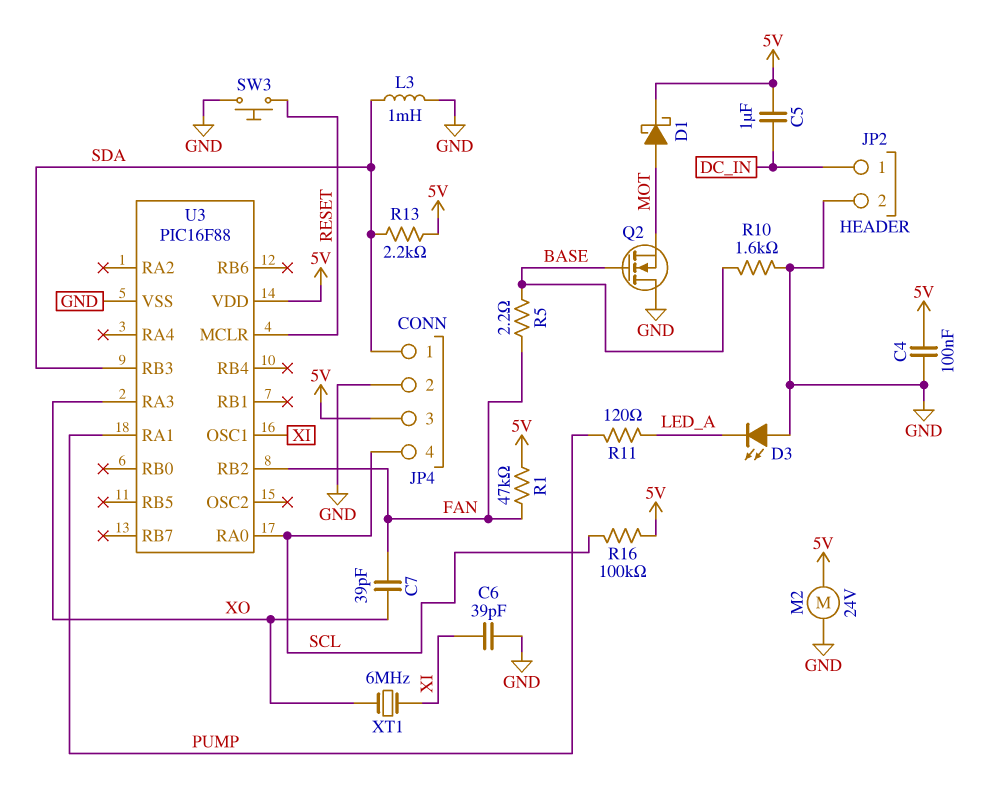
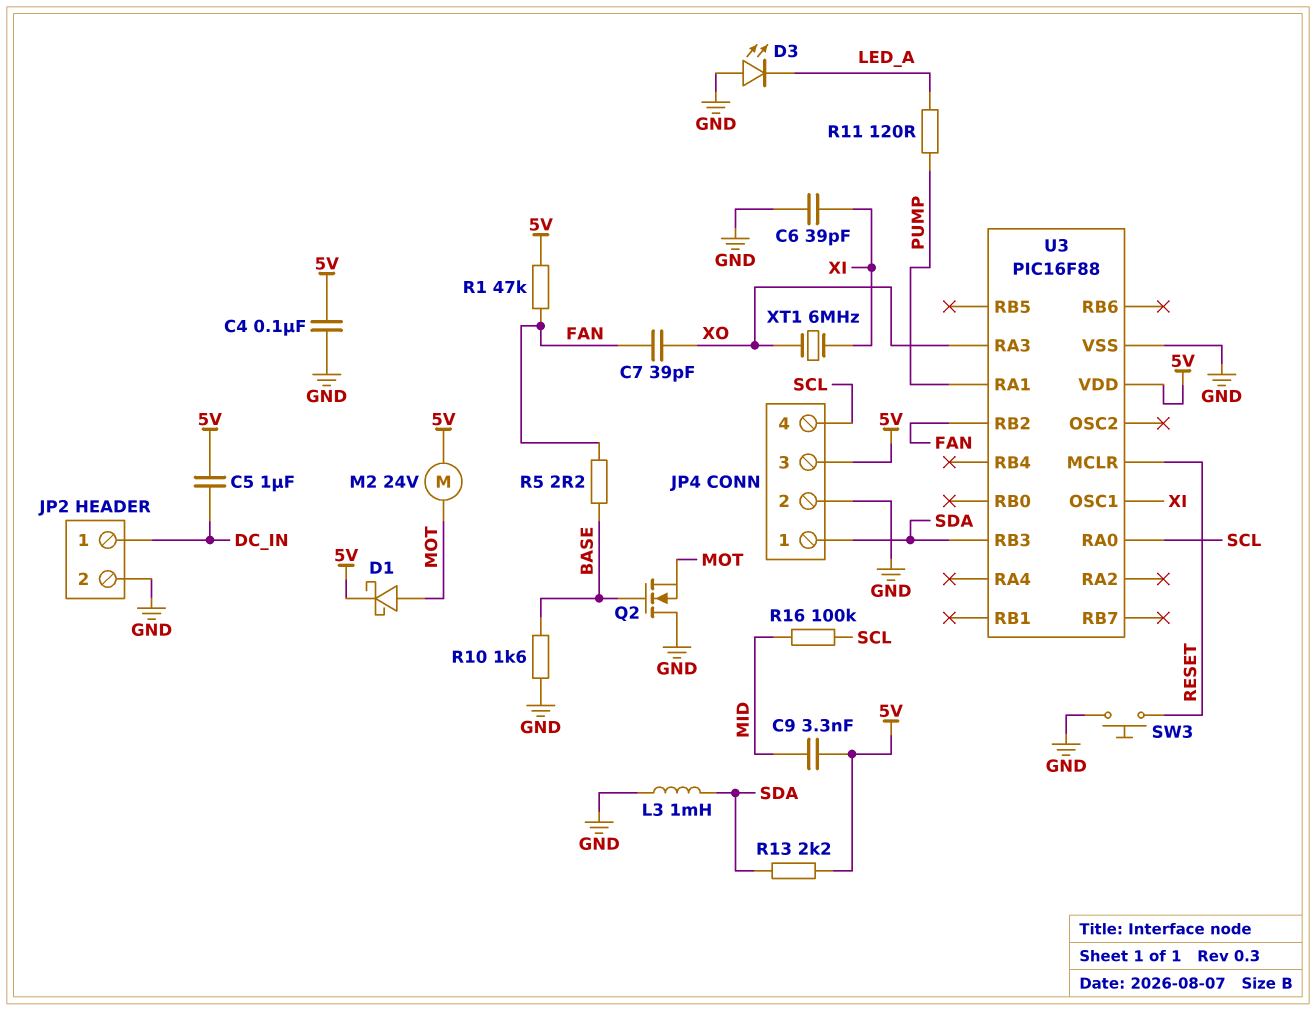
C9: none -> 3.3nF (5V, MID)
M2: motor 24V (5V, GND) -> motor 24V (5V, MOT)
R16: 100k (5V, SCL) -> 100k (MID, SCL)

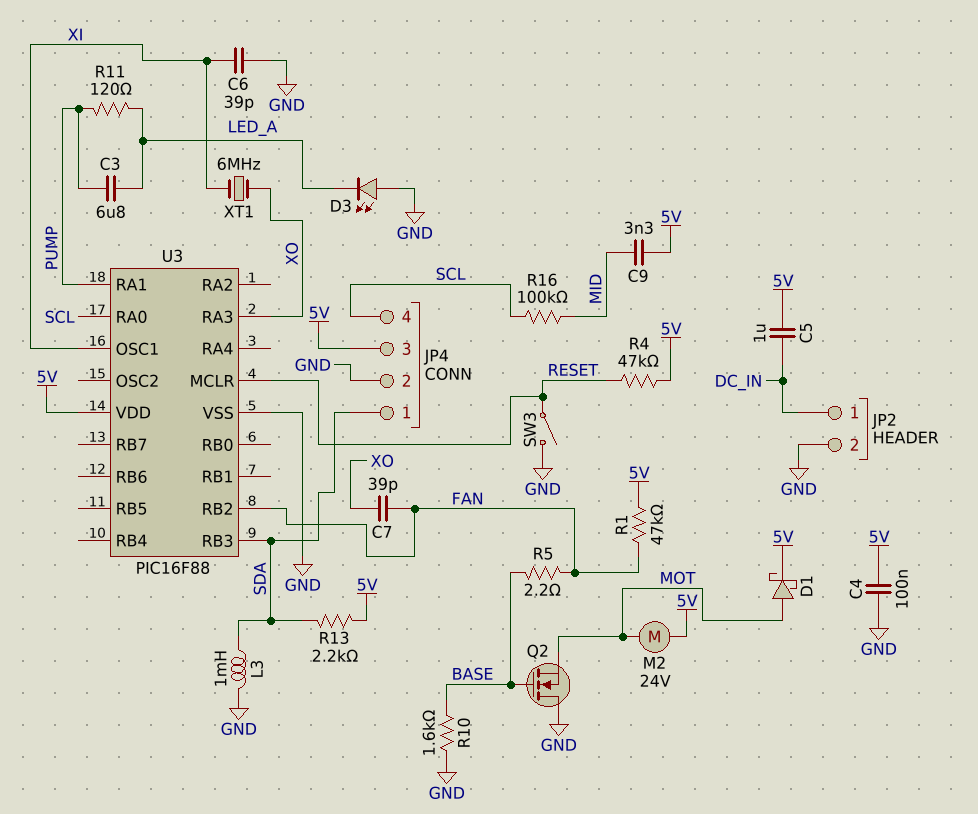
C3: none -> 6.8uF (LED_A, PUMP)
R4: none -> 47k (5V, RESET)
SW3: button (GND, RESET) -> switch (GND, RESET)

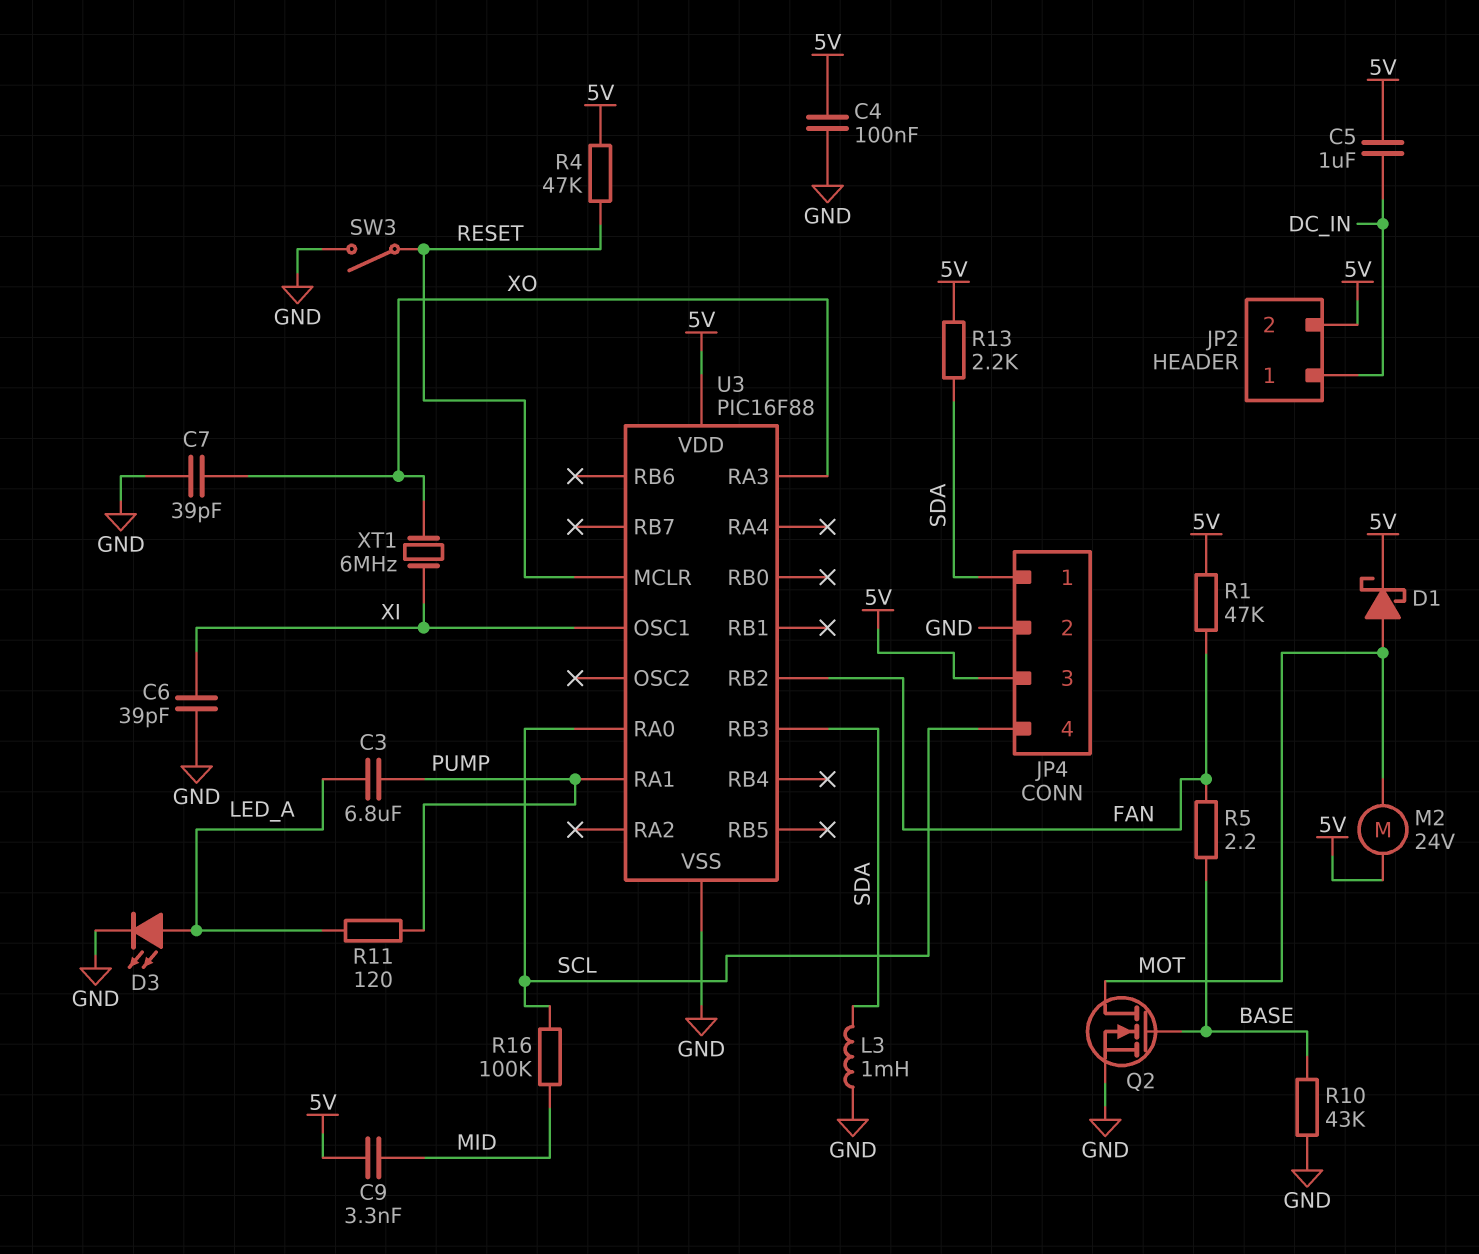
C7: 39pF (FAN, XO) -> 39pF (GND, XO)
D3: LED (A GND, K LED_A) -> LED (A LED_A, K GND)
JP2 pin 2: GND -> 5V
Q2: NMOS (G BASE, D GND, S MOT) -> NMOS (G BASE, D MOT, S GND)
R10: 1.6k (BASE, GND) -> 43k (BASE, GND)

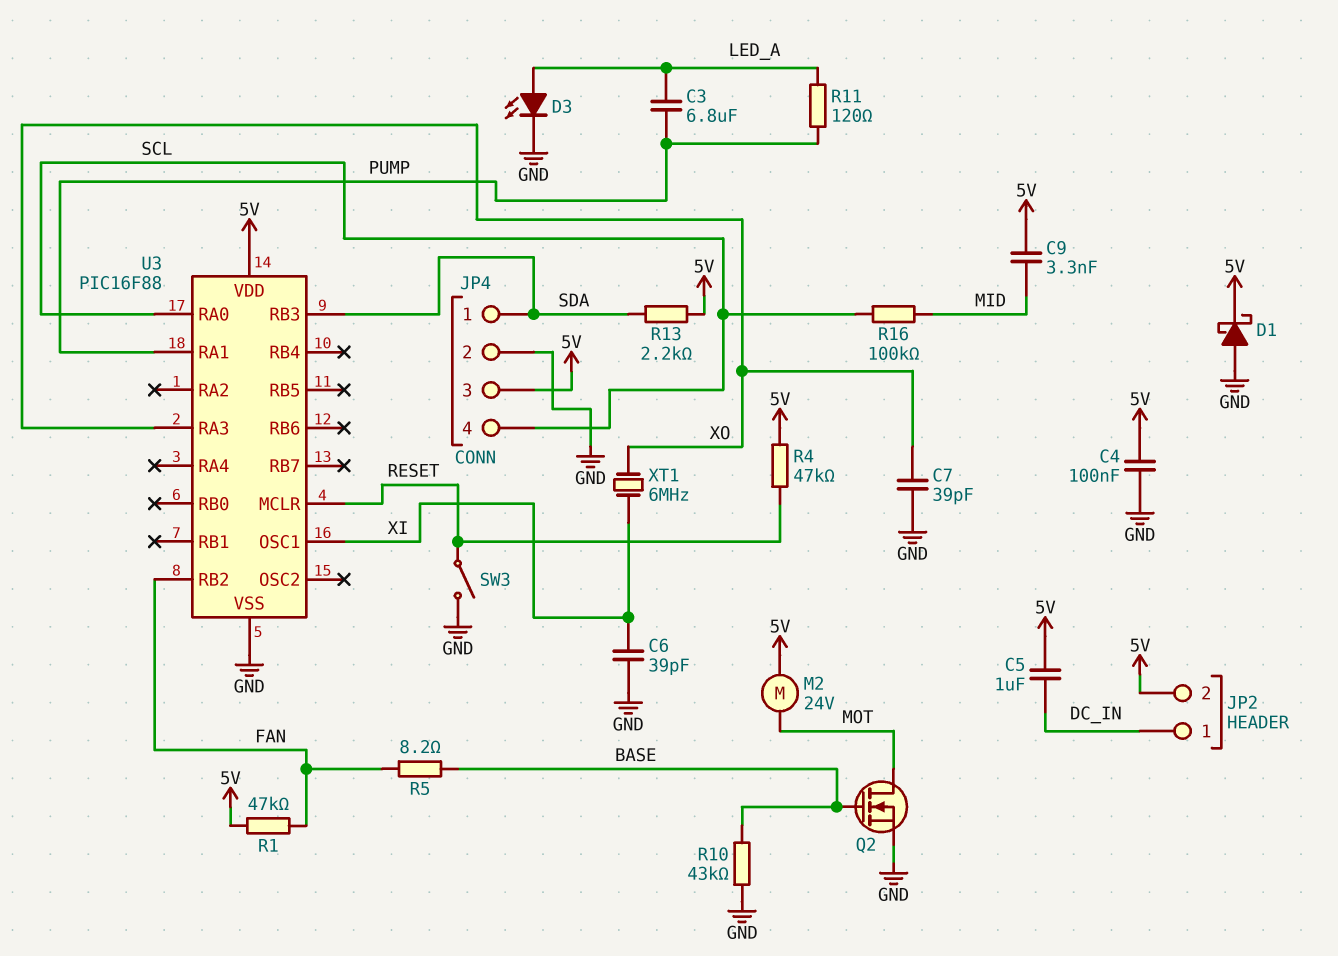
D1: schottky (A MOT, K 5V) -> schottky (A GND, K 5V)
L3: 1mH (GND, SDA) -> none
R5: 2.2 (BASE, FAN) -> 8.2 (BASE, FAN)

